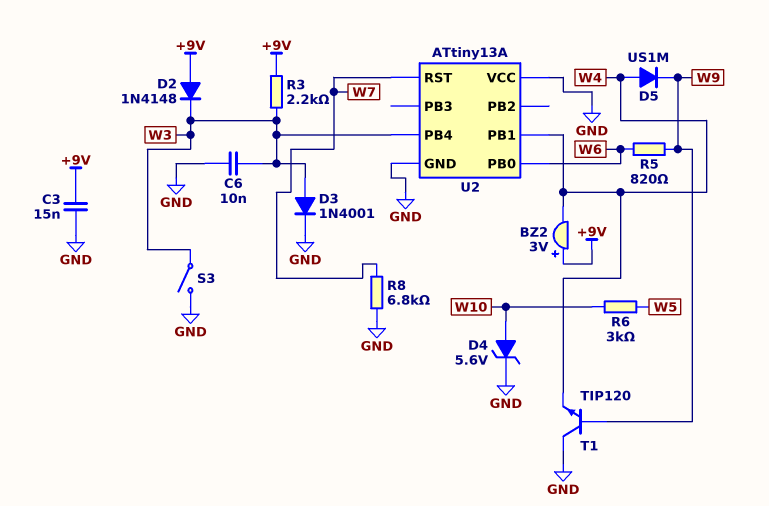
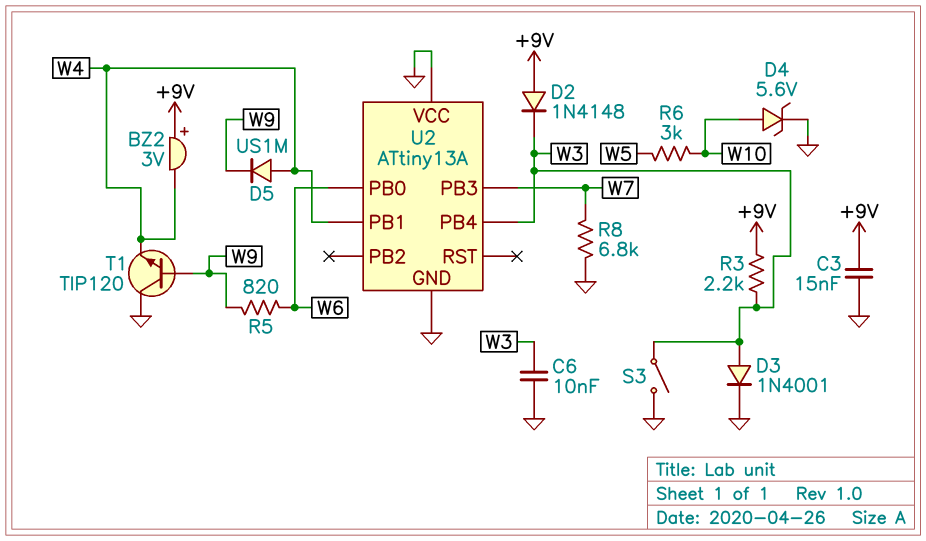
U2 pin PB3: none -> W7
U2 pin RST: W7 -> none

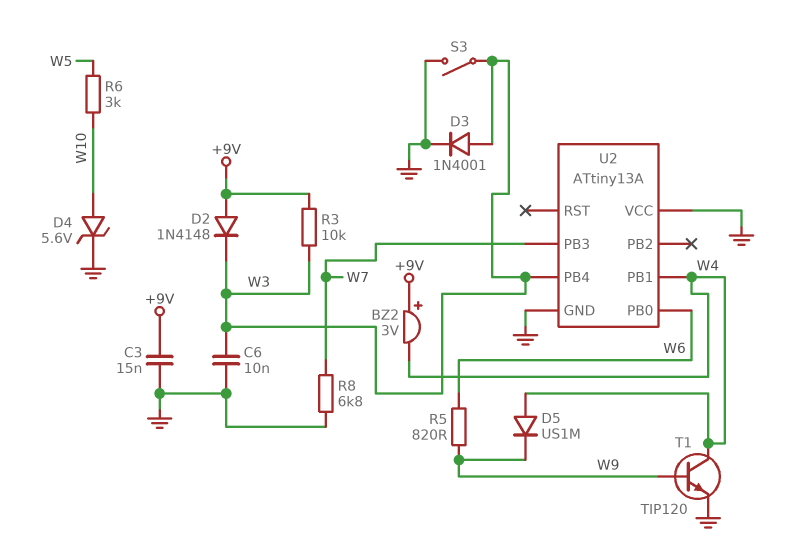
R3: 2.2k (+9V, W3) -> 10k (+9V, W3)
T1: NPN TIP120 (B W9, C GND, E W4) -> NPN TIP120 (B W9, C W4, E GND)

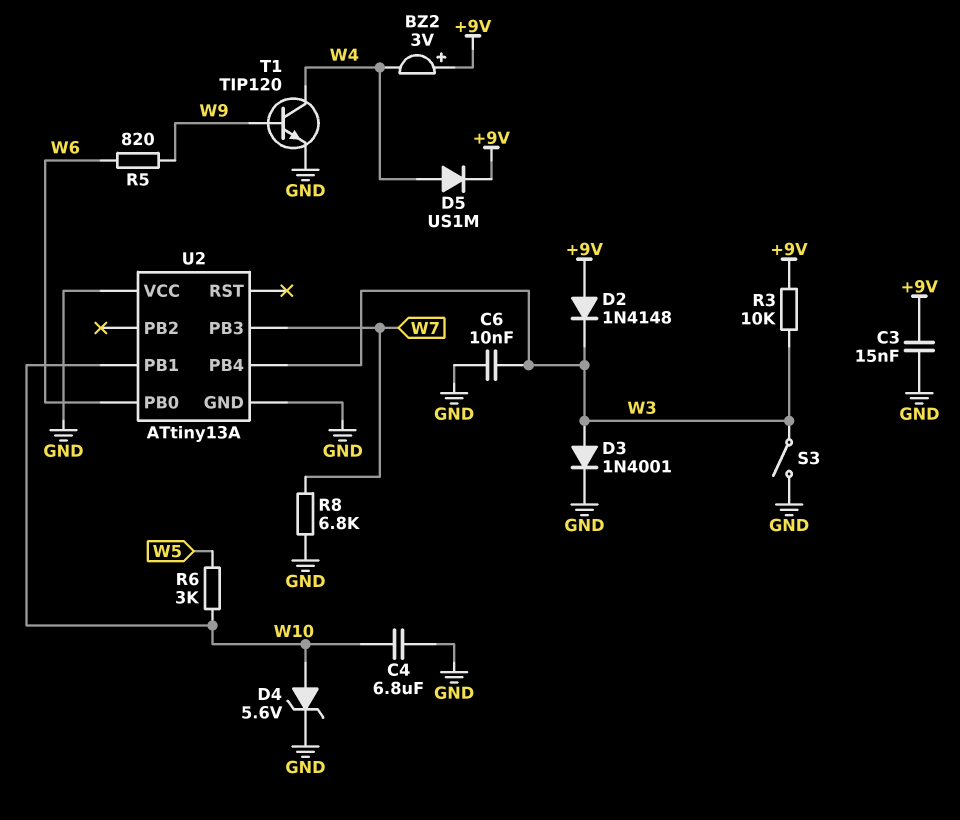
C4: none -> 6.8uF (GND, W10)
D5: diode US1M (A W4, K W9) -> diode US1M (A W4, K +9V)
U2 pin PB1: W4 -> W10

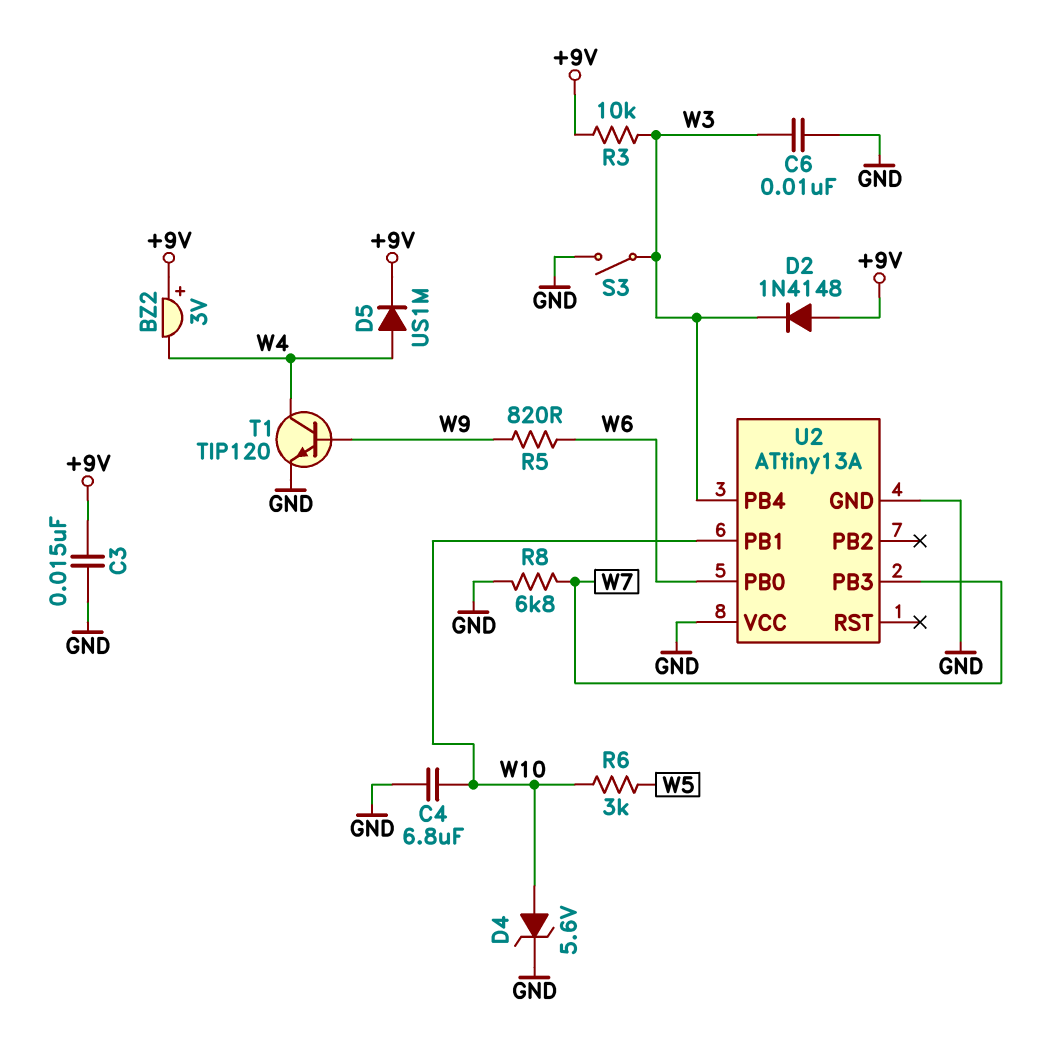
D3: diode 1N4001 (A W3, K GND) -> none

